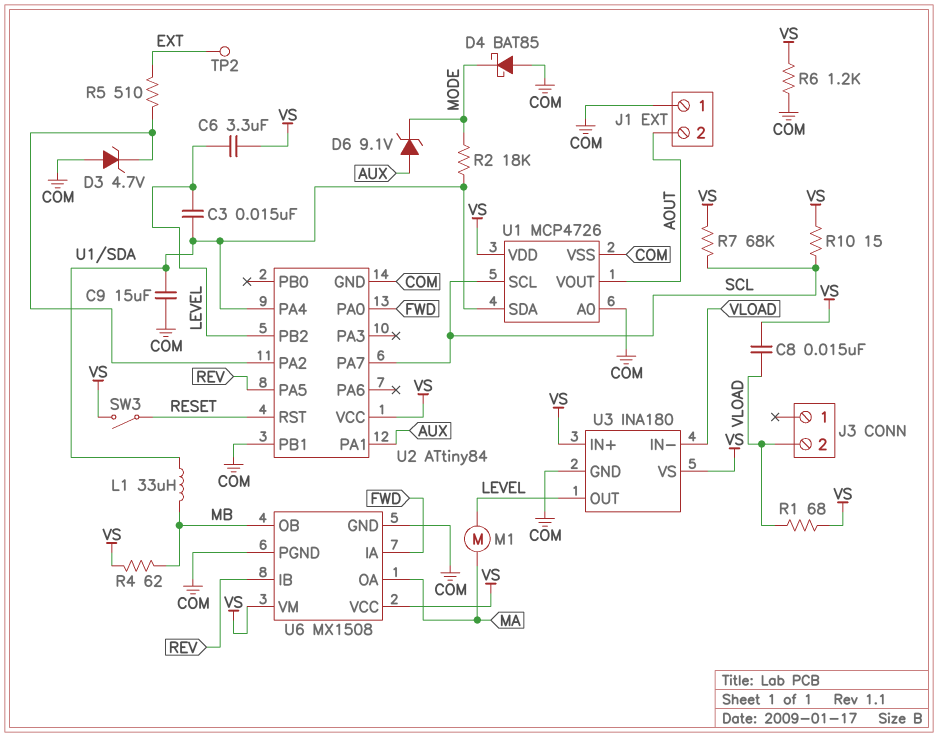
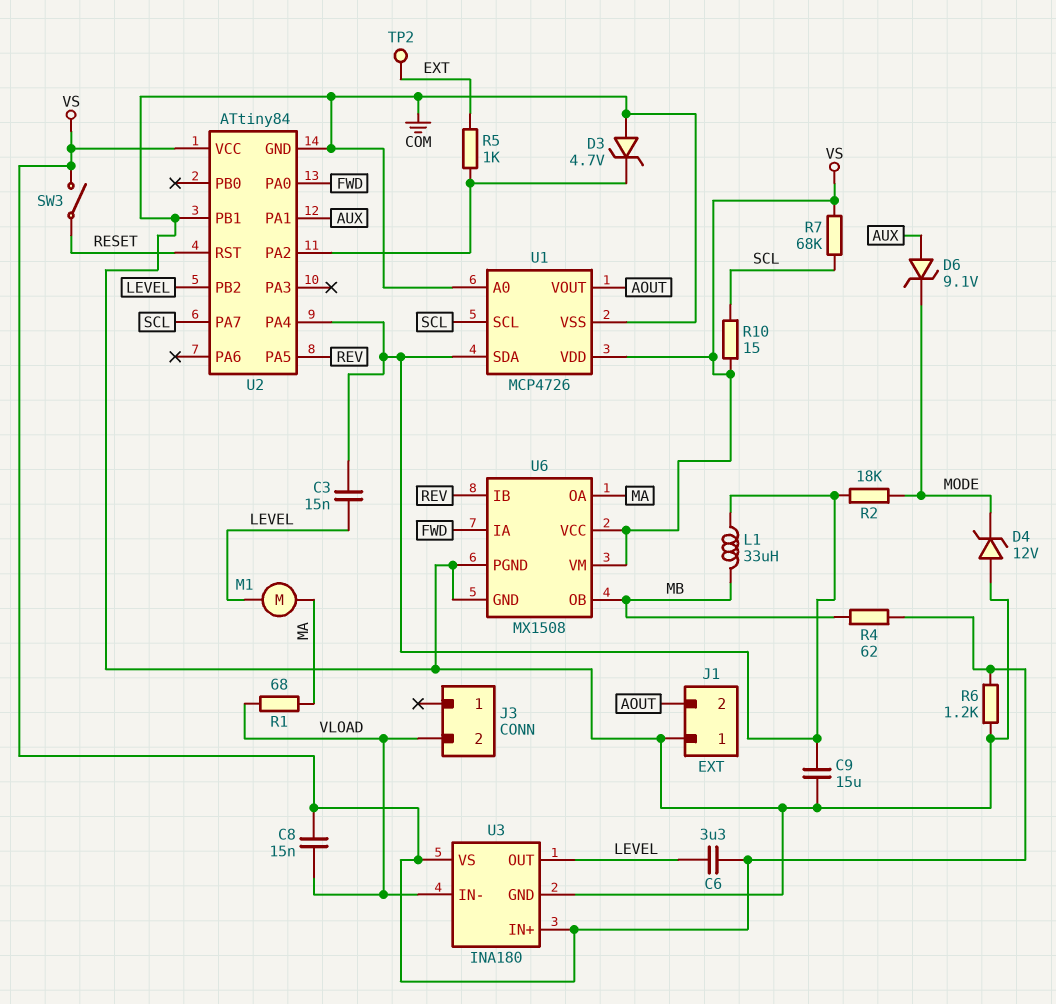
D4: schottky BAT85 (A COM, K MODE) -> zener 12V (A COM, K MODE)
R1: 68 (VLOAD, VS) -> 68 (MA, VLOAD)
R5: 510 (EXT, U2/PA2) -> 1k (EXT, U2/PA2)

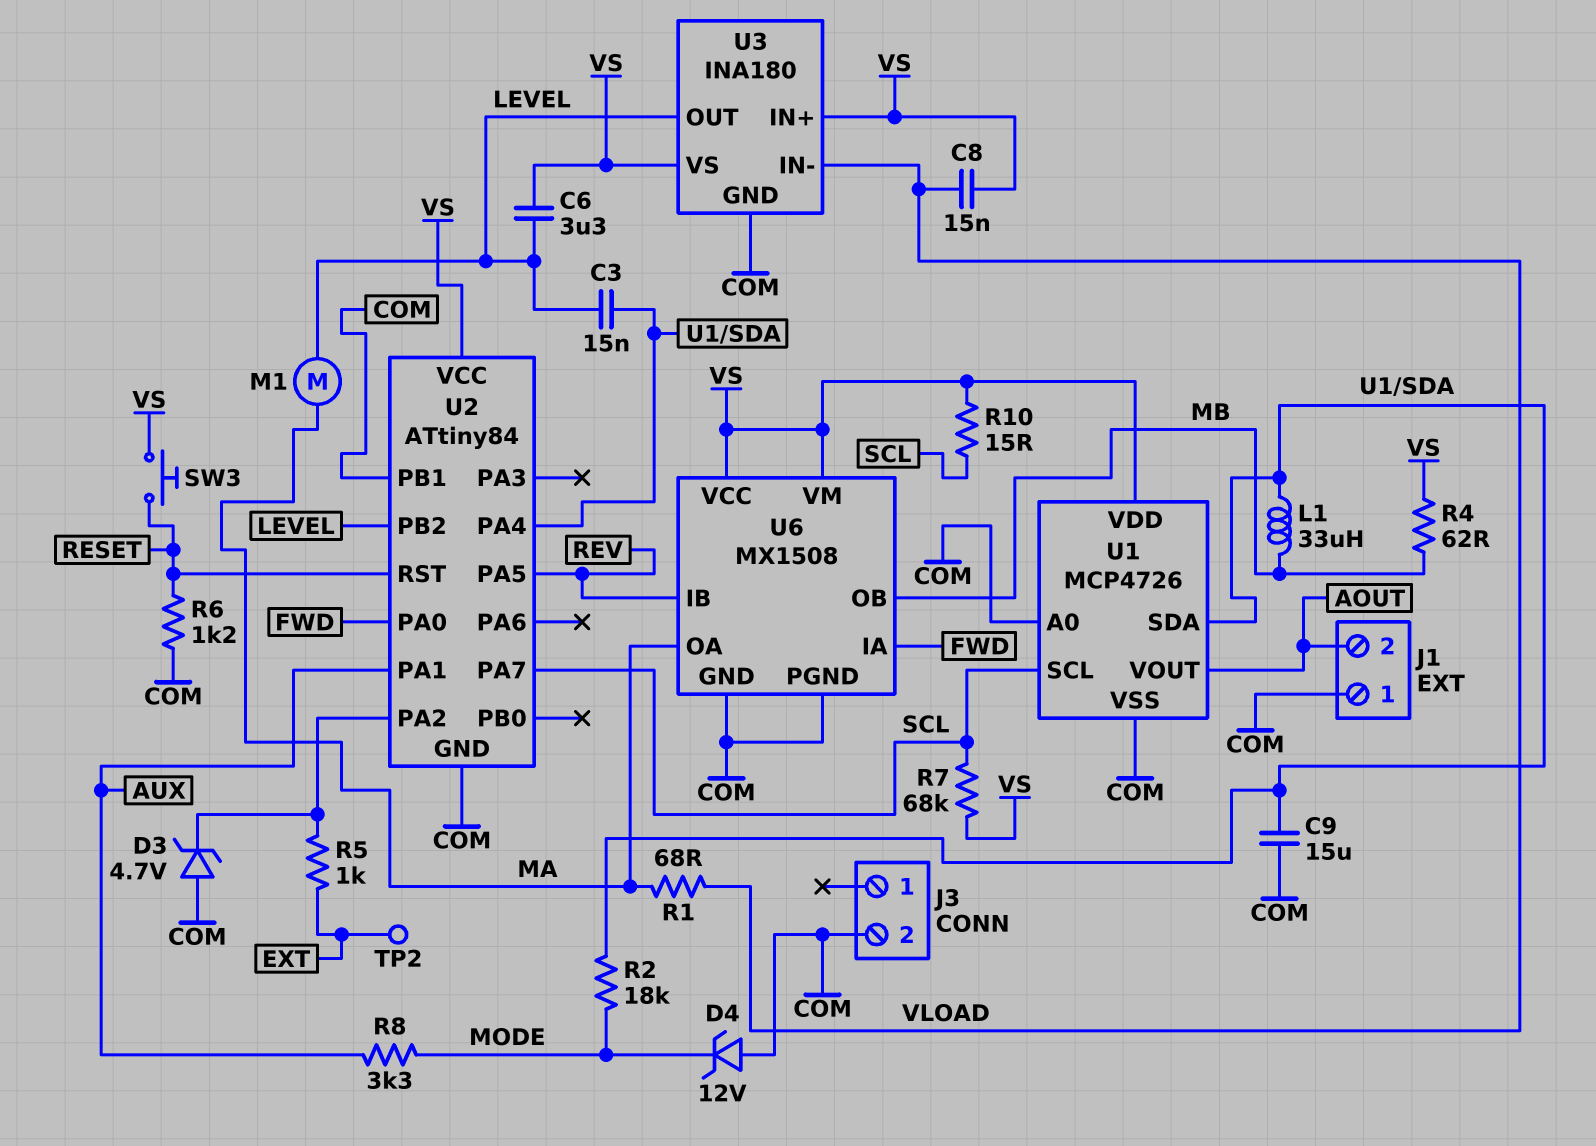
D6: zener 9.1V (A AUX, K MODE) -> none
J3 pin 2: VLOAD -> COM
R6: 1.2k (COM, VS) -> 1.2k (COM, RESET)
R8: none -> 3.3k (AUX, MODE)
SW3: switch (RESET, VS) -> button (RESET, VS)

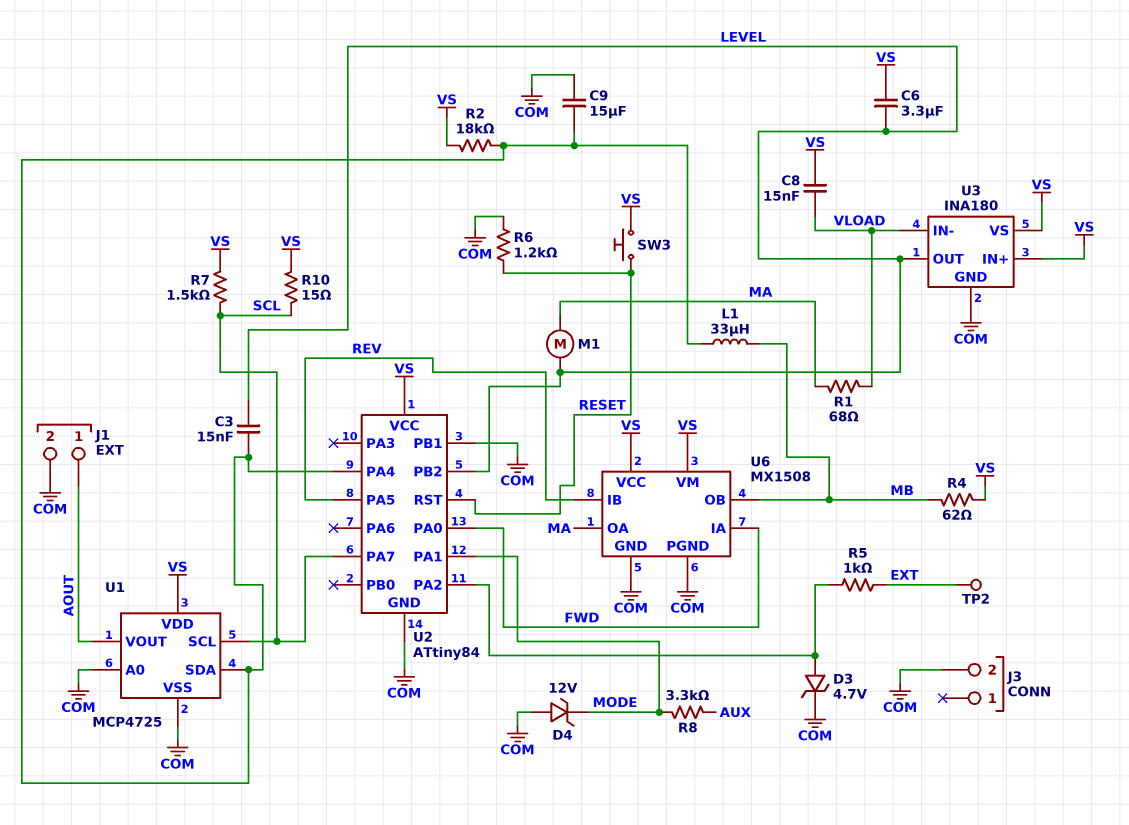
D3: zener 4.7V (A COM, K U2/PA2) -> zener 4.7V (A U2/PA2, K COM)
J1 pin 1: COM -> AOUT
J1 pin 2: AOUT -> COM
R2: 18k (MODE, U1/SDA) -> 18k (U1/SDA, VS)
R7: 68k (SCL, VS) -> 1.5k (SCL, VS)
U1: MCP4726 -> MCP4725
U2 pin PA1: AUX -> MODE

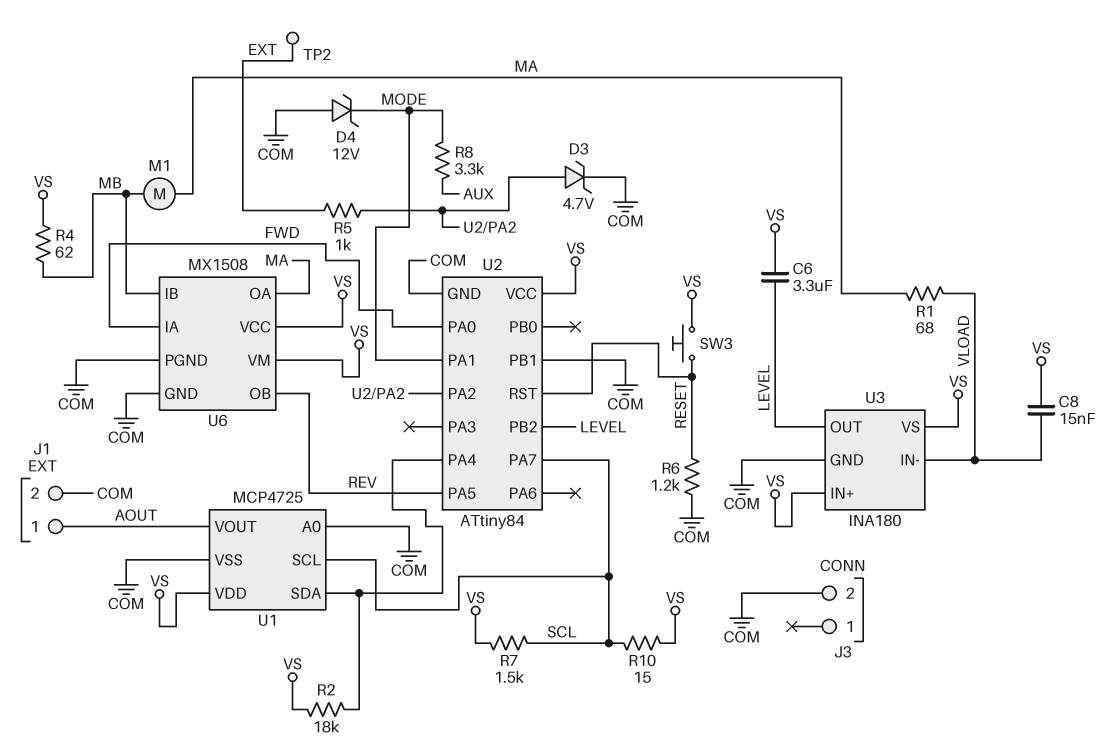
C3: 15nF (LEVEL, U1/SDA) -> none
C9: 15uF (COM, U1/SDA) -> none
L1: 33uH (MB, U1/SDA) -> none
M1: motor (LEVEL, MA) -> motor (MA, MB)
U6 pin IB: REV -> MB
U6 pin OB: MB -> REV

